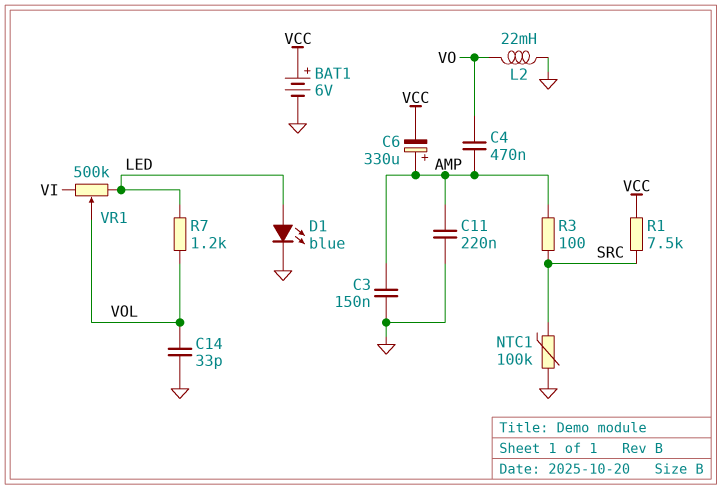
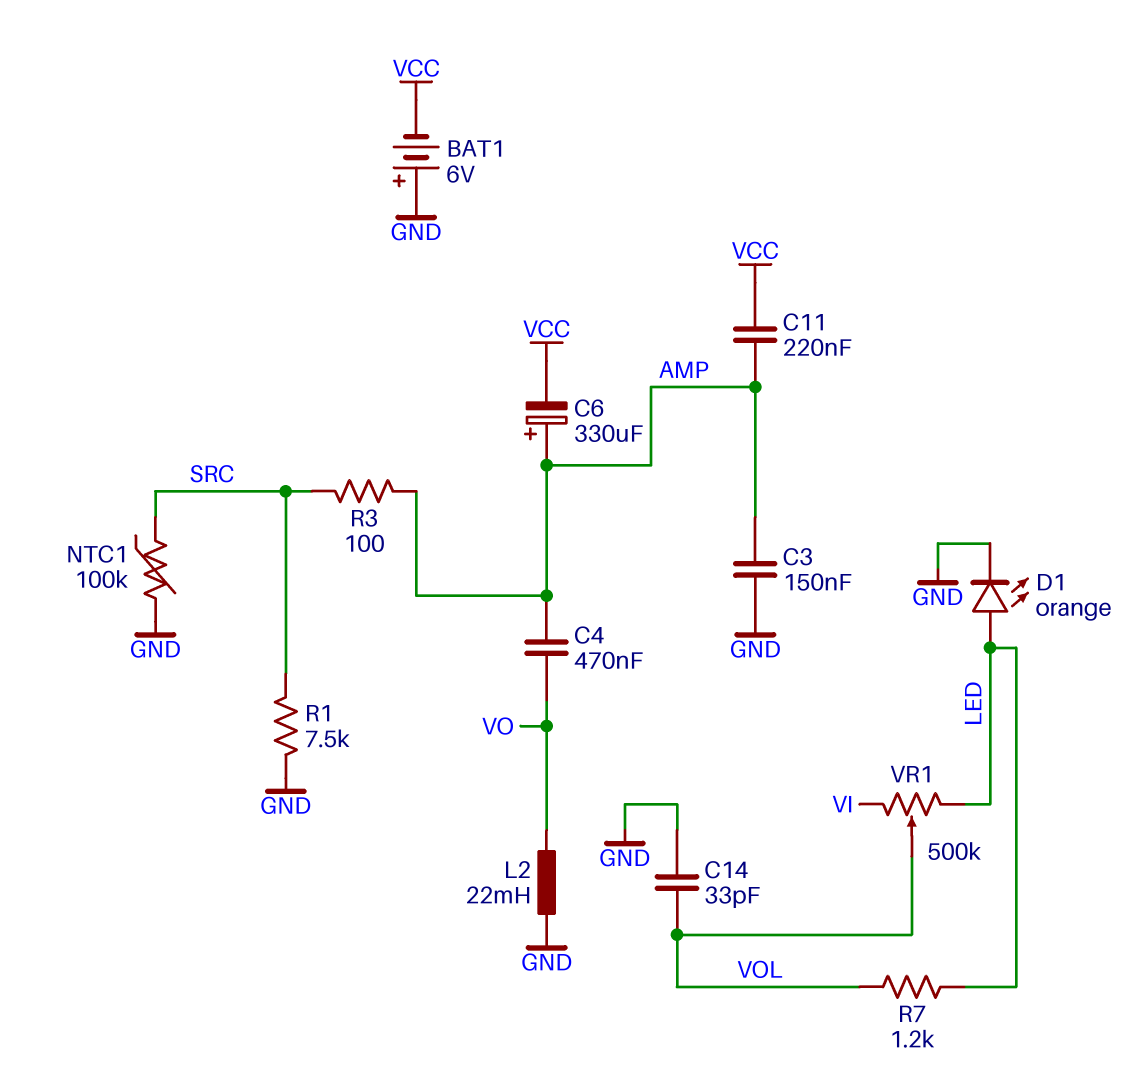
BAT1: 6V (plus VCC, minus GND) -> 6V (plus GND, minus VCC)
C11: 220nF (AMP, GND) -> 220nF (AMP, VCC)
D1: LED blue (A LED, K GND) -> LED orange (A LED, K GND)
R1: 7.5k (SRC, VCC) -> 7.5k (GND, SRC)

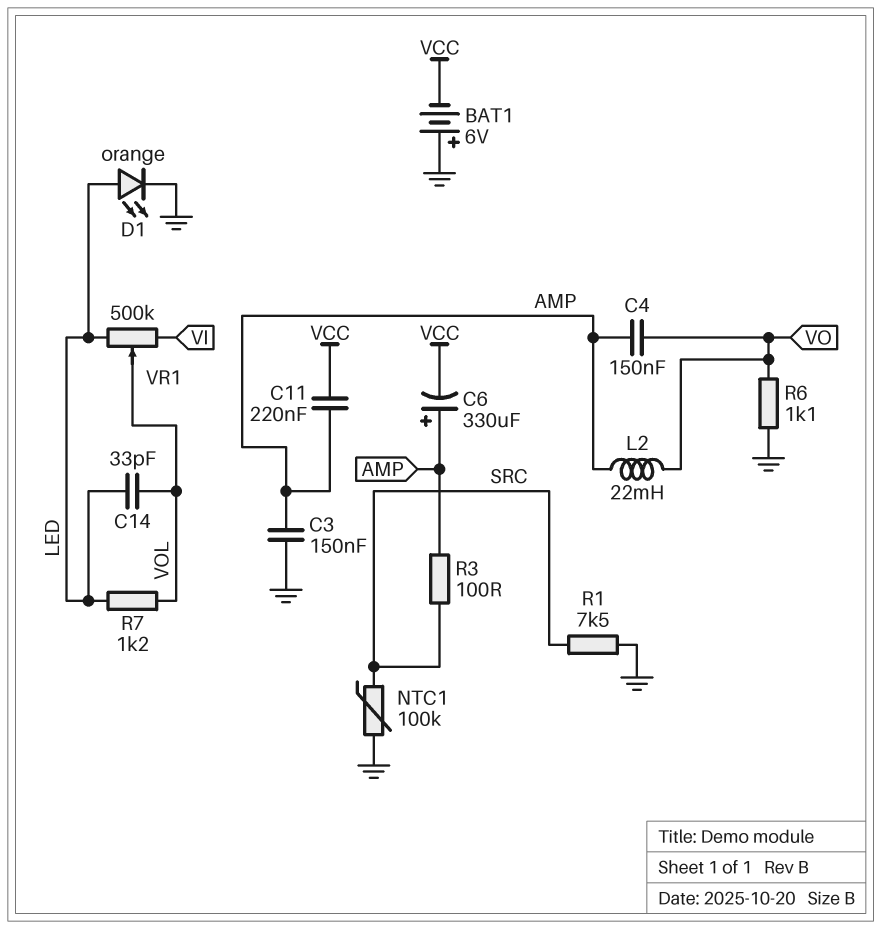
C4: 470nF (AMP, VO) -> 150nF (AMP, VO)
C14: 33pF (GND, VOL) -> 33pF (LED, VOL)
L2: 22mH (GND, VO) -> 22mH (AMP, VO)
R6: none -> 1.1k (GND, VO)

